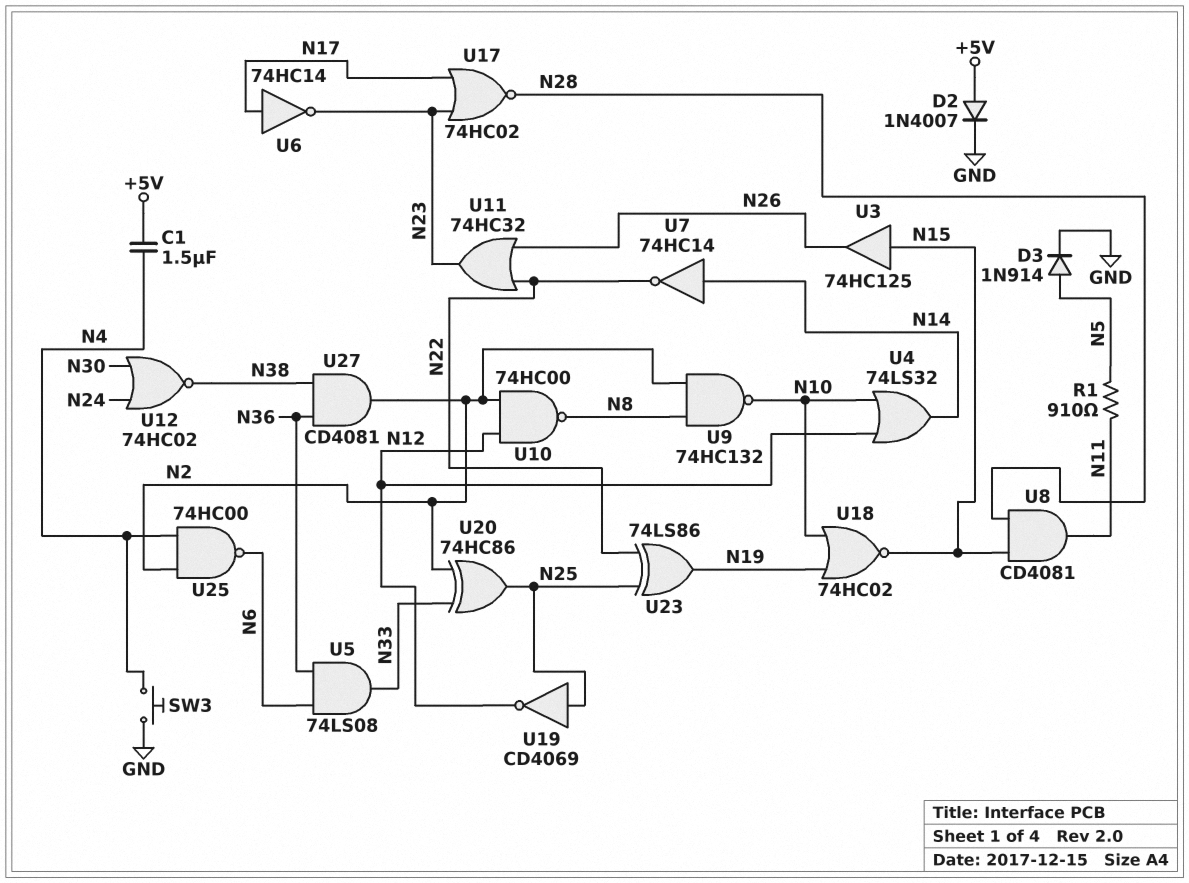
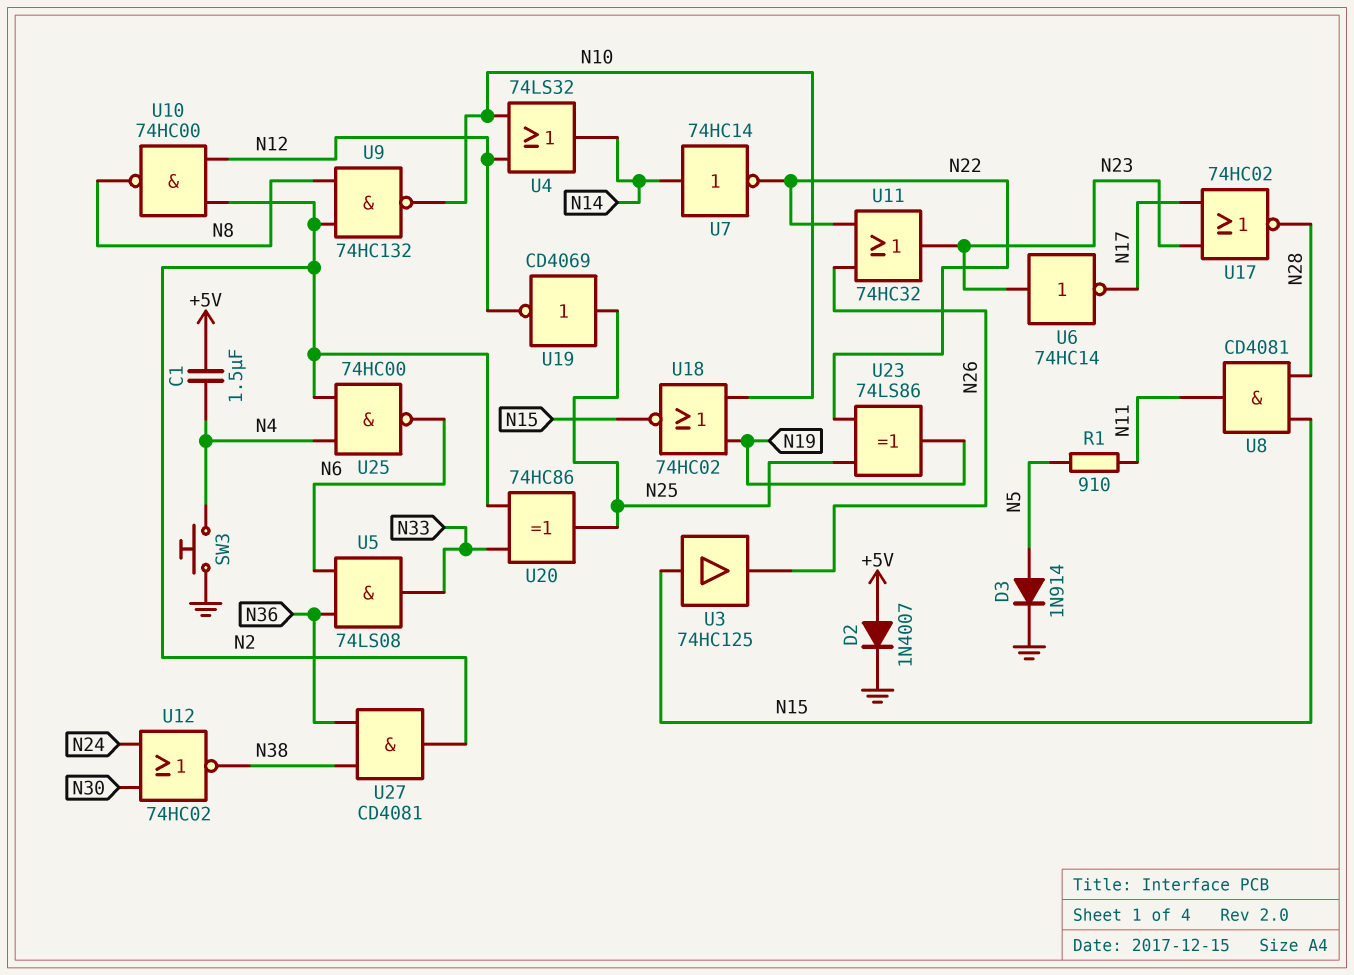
U6: NOT 74HC14 (in N17, out N23) -> NOT 74HC14 (in N23, out N17)

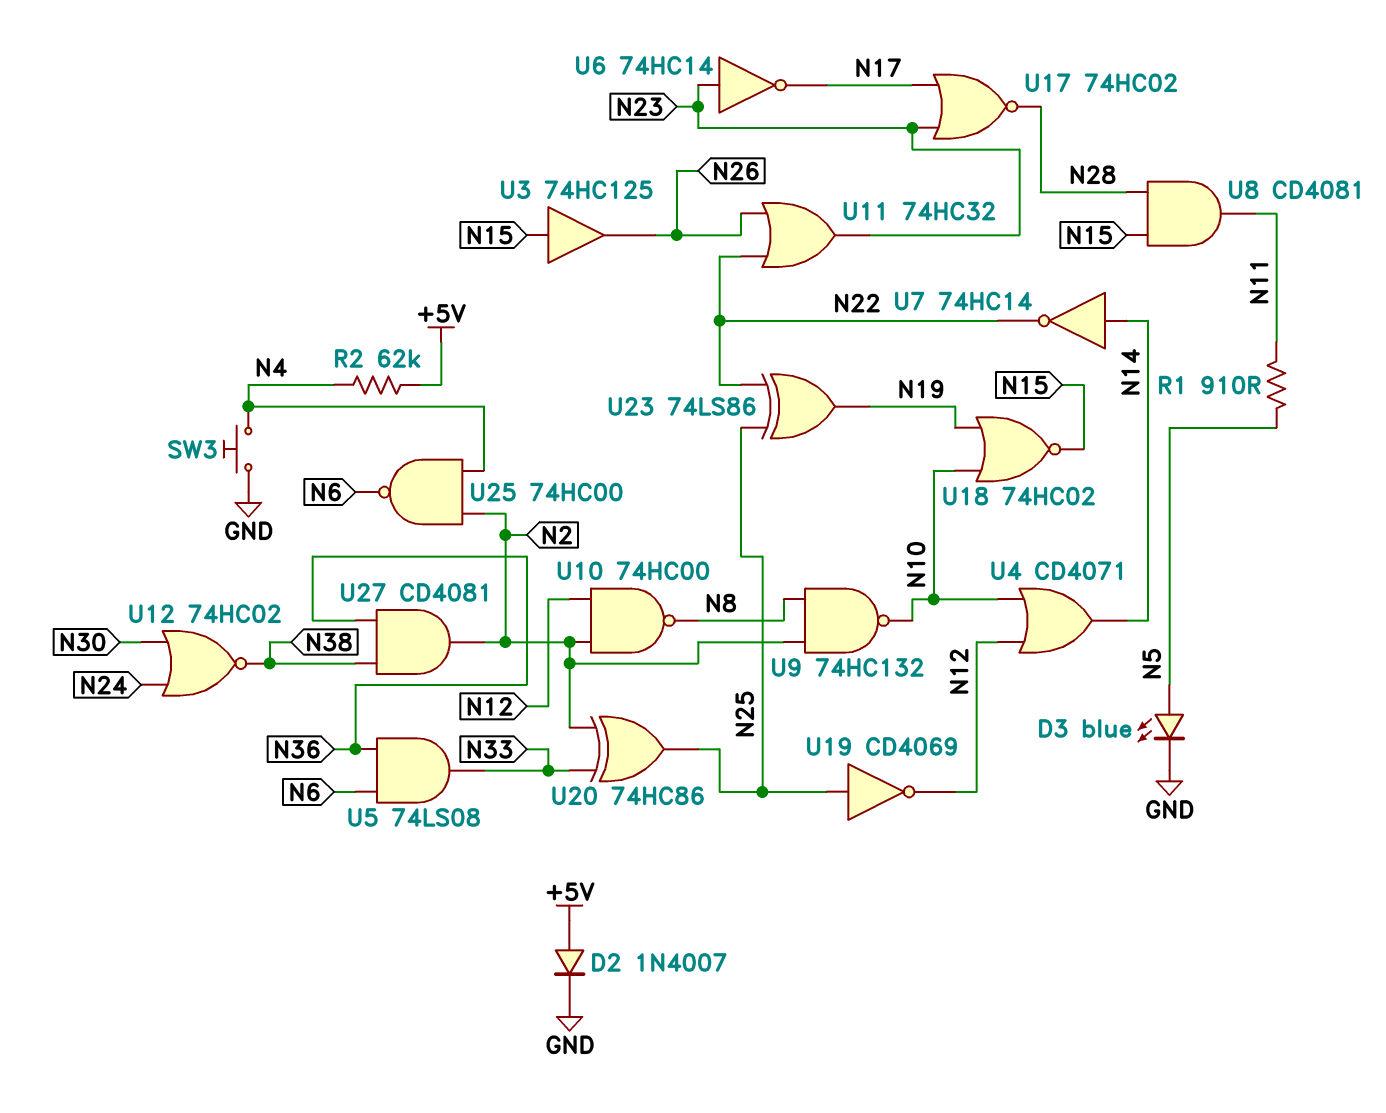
C1: 1.5uF (+5V, N4) -> none
D3: diode 1N914 (A N5, K GND) -> LED blue (A N5, K GND)
R2: none -> 62k (+5V, N4)
U4: OR 74LS32 (in N10, in N12, out N14) -> OR CD4071 (in N10, in N12, out N14)

